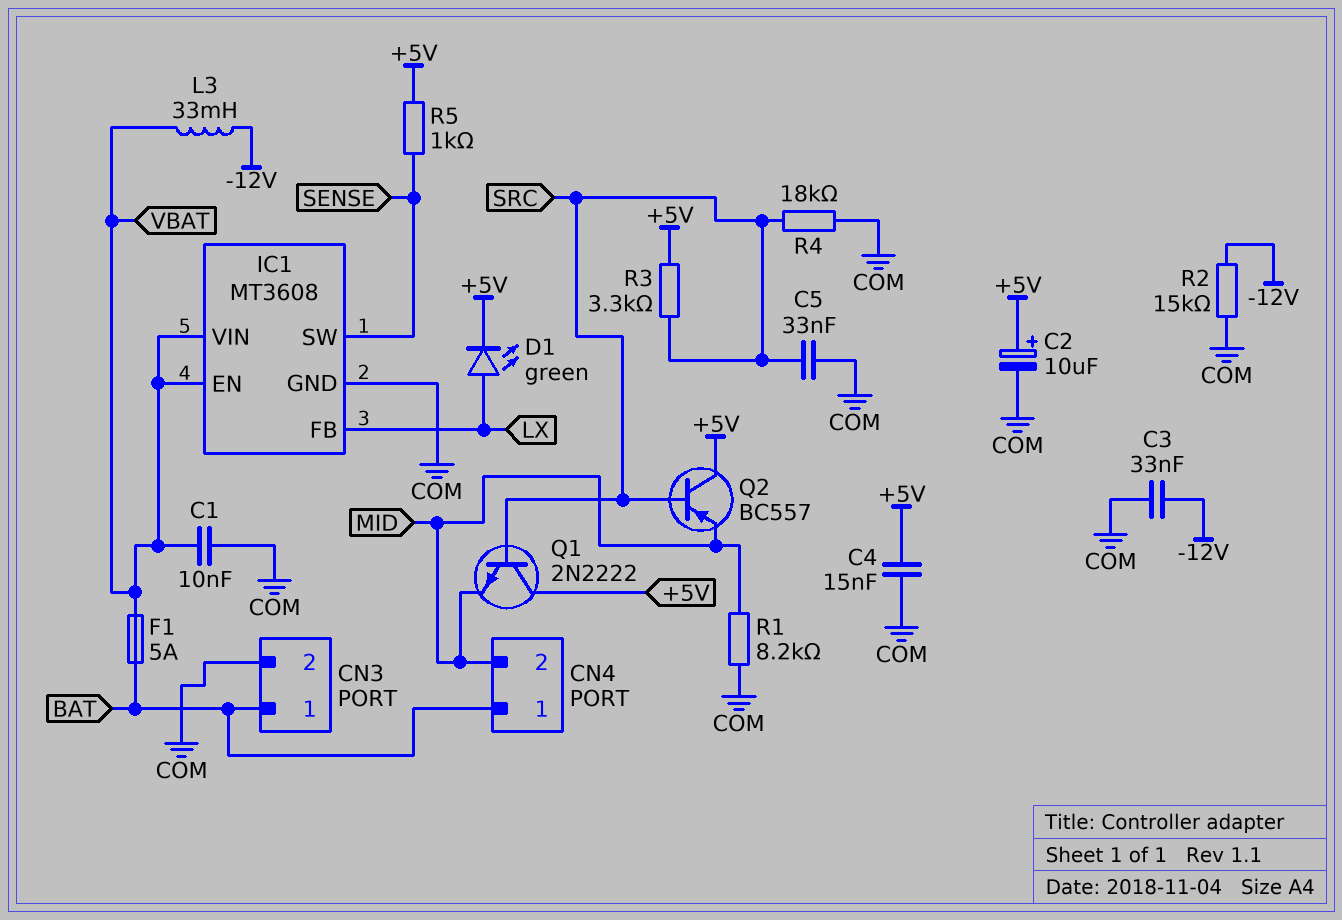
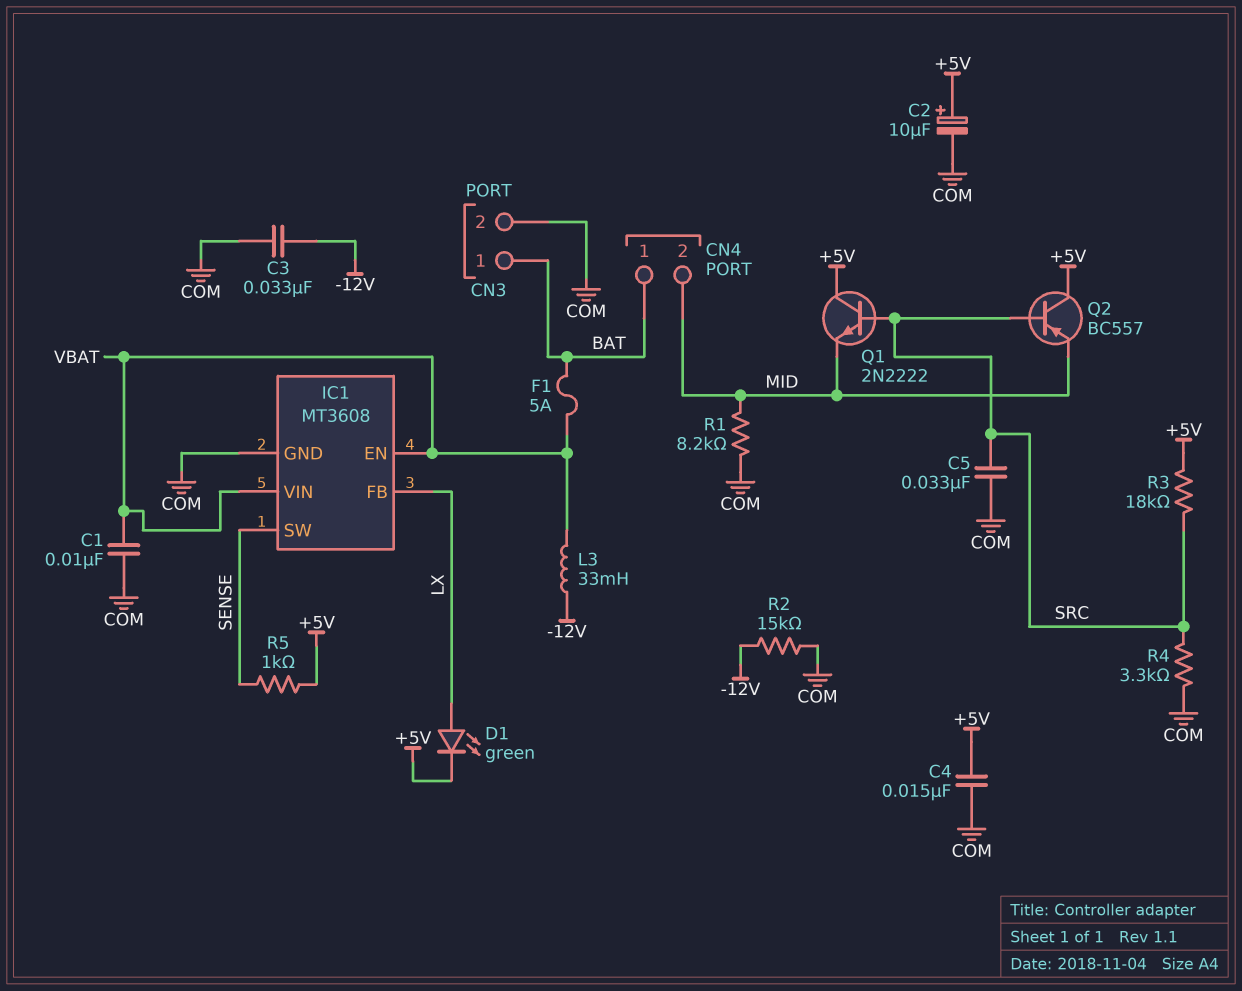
R3: 3.3k (+5V, SRC) -> 18k (+5V, SRC)
R4: 18k (COM, SRC) -> 3.3k (COM, SRC)

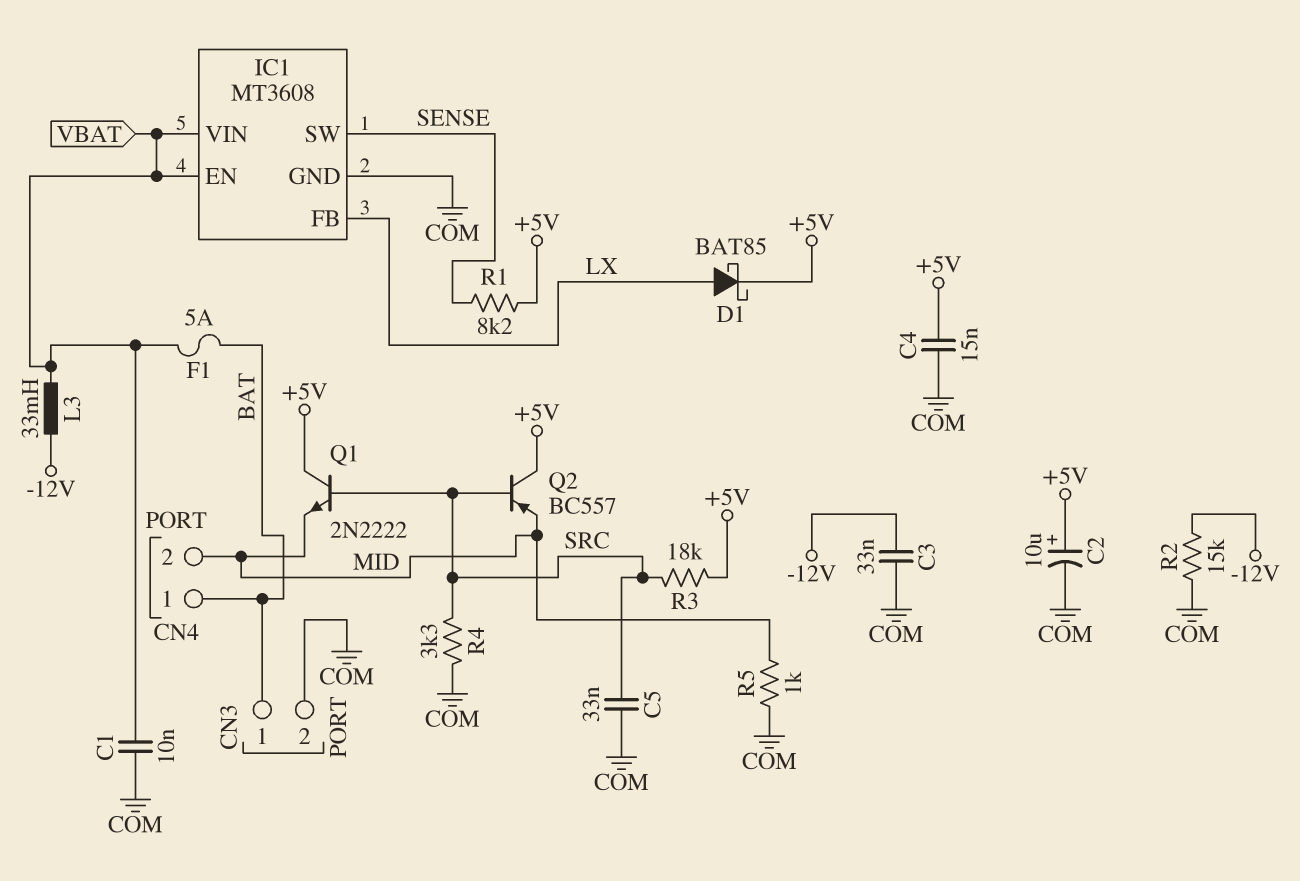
D1: LED green (A LX, K +5V) -> schottky BAT85 (A LX, K +5V)
R1: 8.2k (COM, MID) -> 8.2k (+5V, SENSE)
R5: 1k (+5V, SENSE) -> 1k (COM, MID)

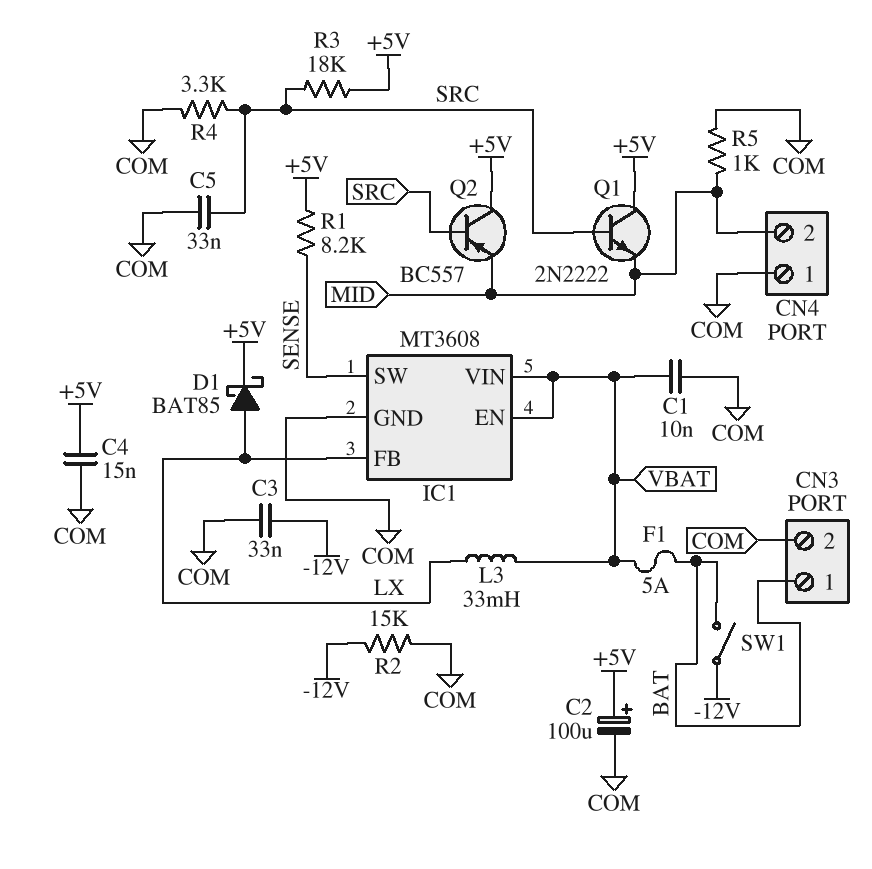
C2: 10uF (plus +5V, minus COM) -> 100uF (plus +5V, minus COM)
CN4 pin 1: BAT -> COM
L3: 33mH (-12V, VBAT) -> 33mH (LX, VBAT)
SW1: none -> switch (-12V, BAT)

